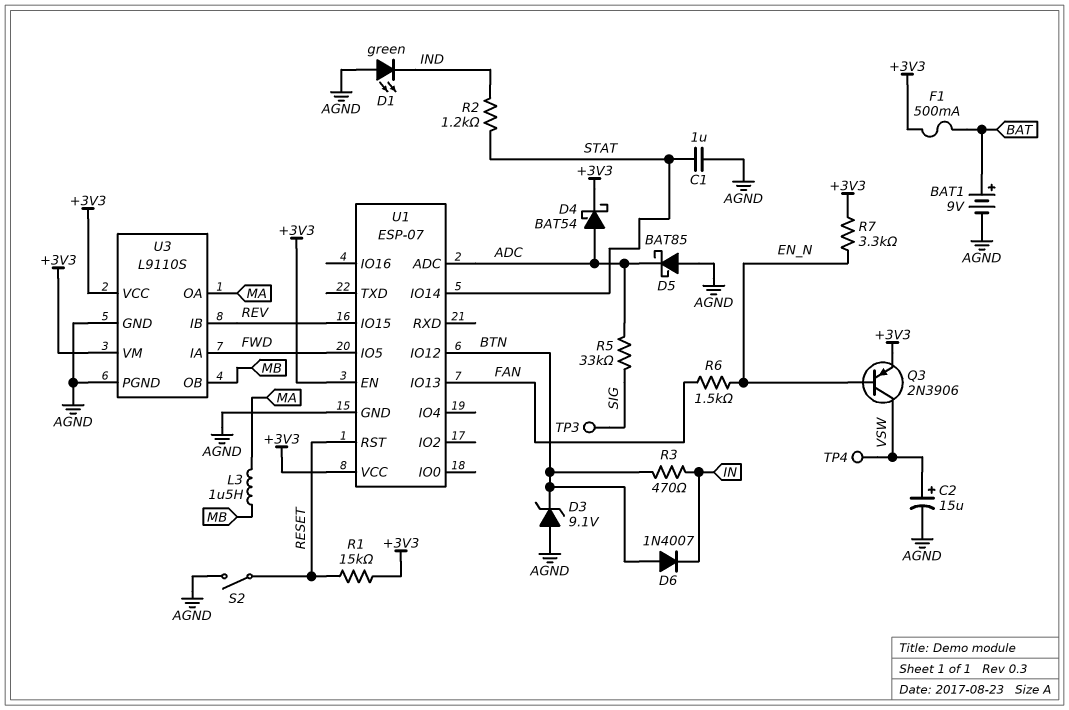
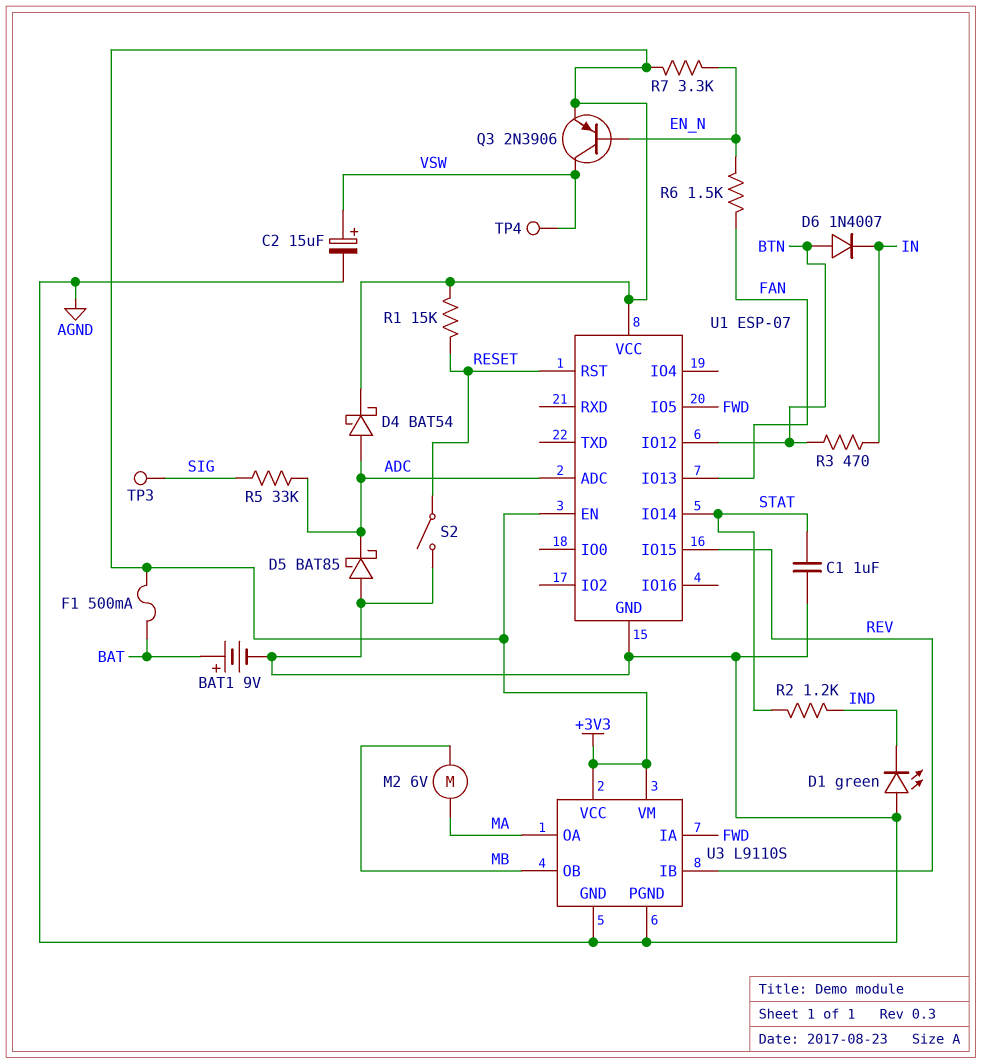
D3: zener 9.1V (A AGND, K BTN) -> none
L3: 1.5uH (MA, MB) -> none
M2: none -> motor 6V (MA, MB)

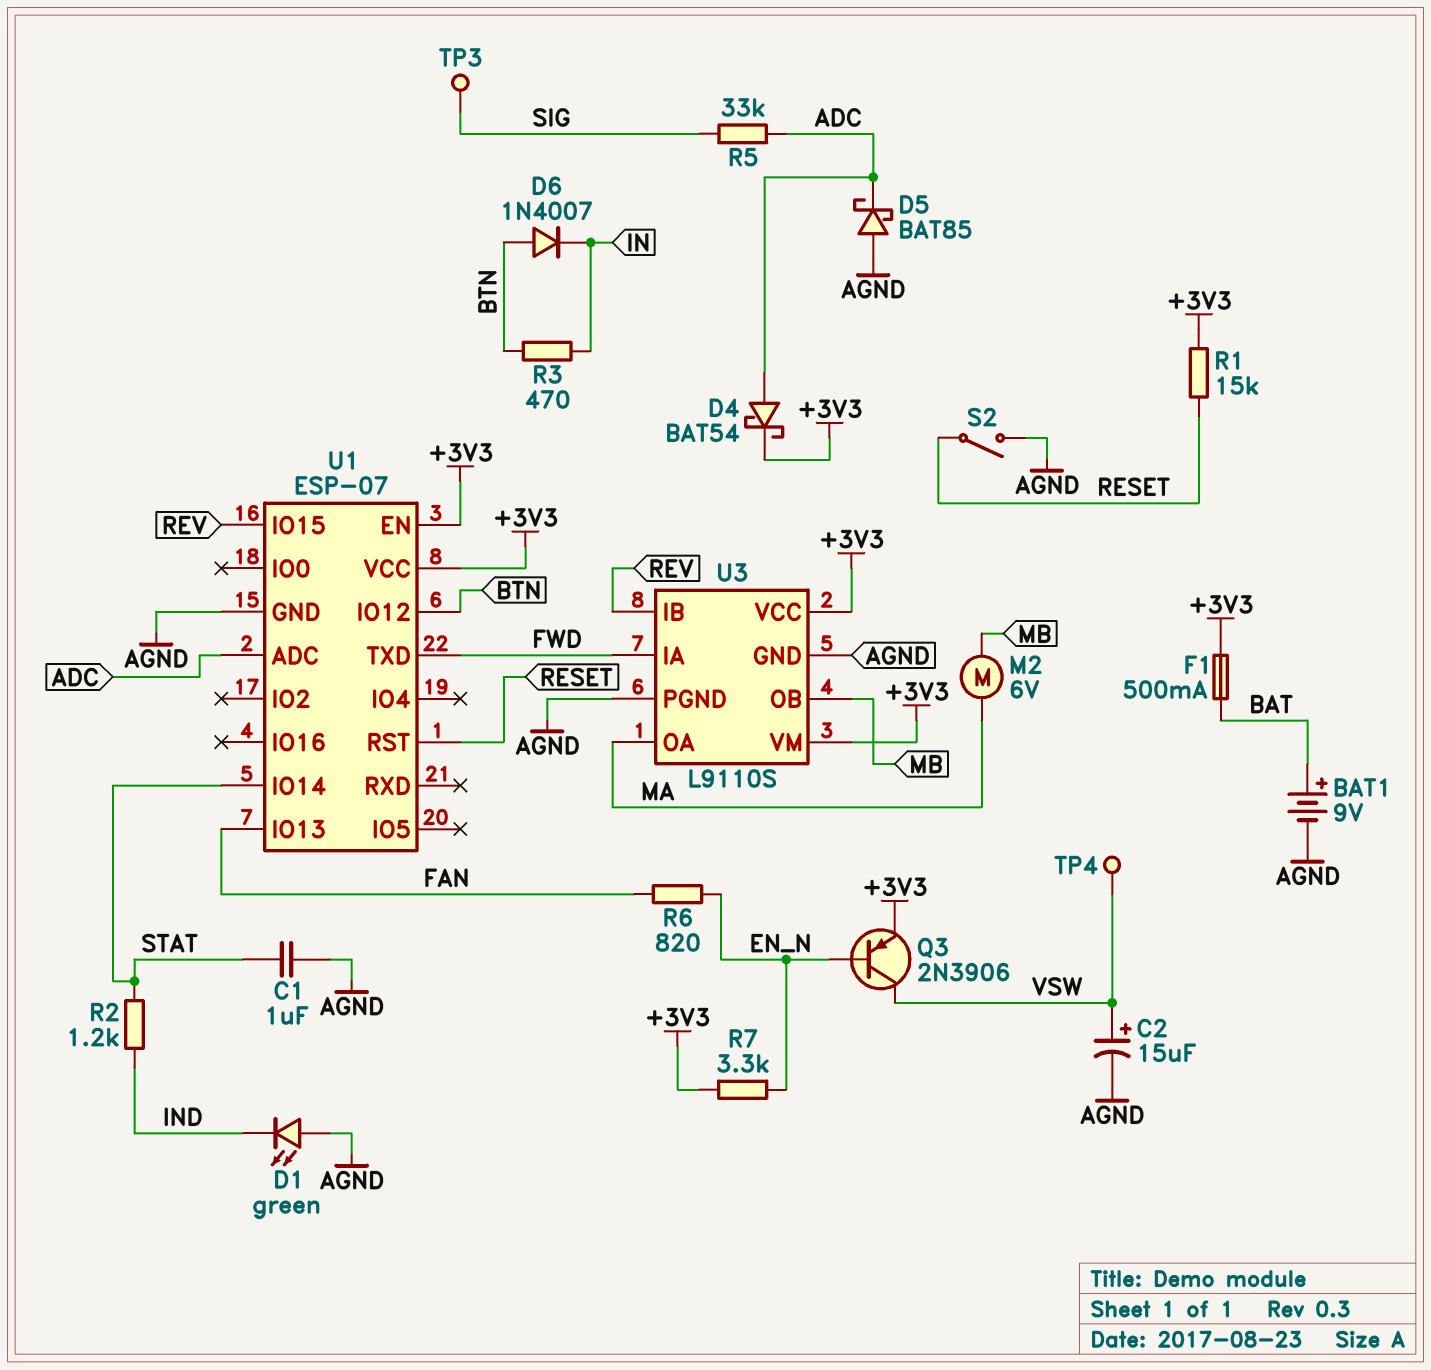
R6: 1.5k (EN_N, FAN) -> 820 (EN_N, FAN)
U1 pin IO5: FWD -> none
U1 pin TXD: none -> FWD

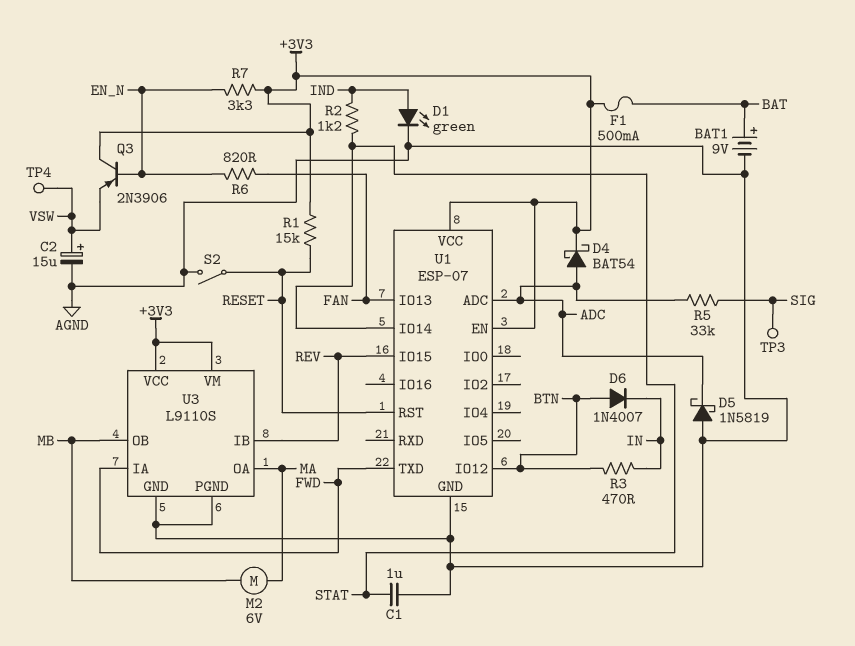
D1: LED green (A AGND, K IND) -> LED green (A IND, K AGND)
D5: schottky BAT85 (A AGND, K ADC) -> schottky 1N5819 (A AGND, K ADC)
Q3: PNP 2N3906 (B EN_N, C VSW, E +3V3) -> PNP 2N3906 (B EN_N, C +3V3, E VSW)

